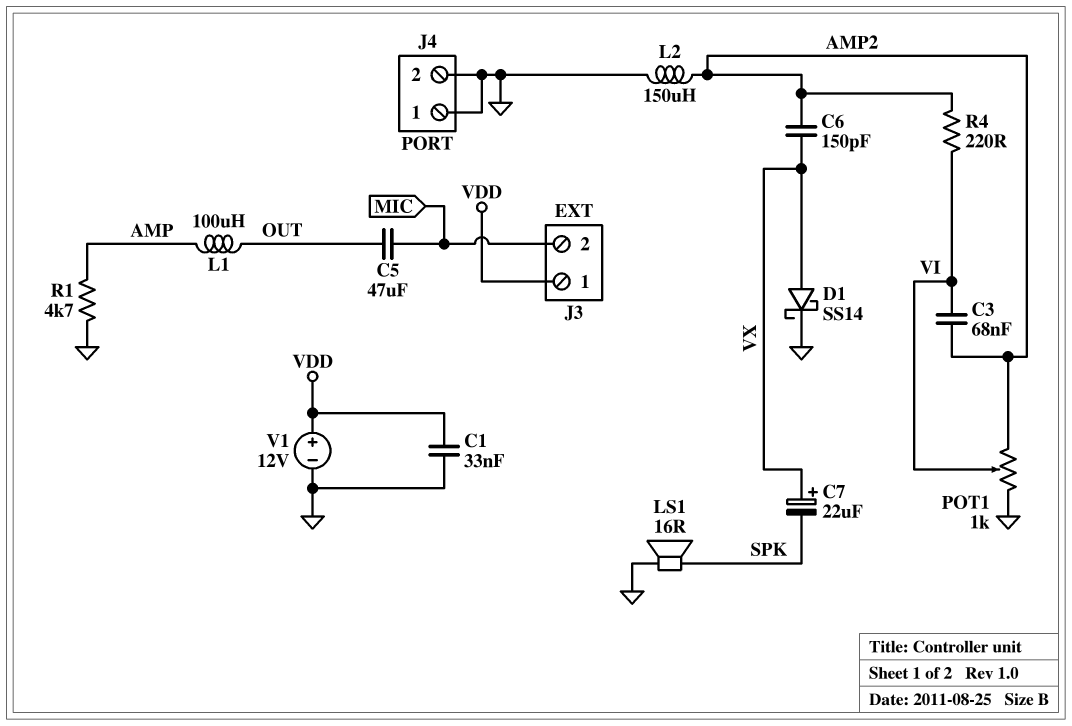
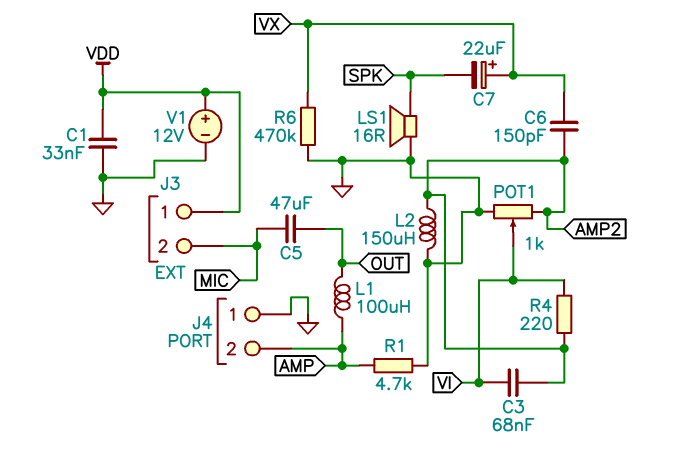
D1: schottky SS14 (A VX, K GND) -> none
J4 pin 2: GND -> AMP
R6: none -> 470k (GND, VX)

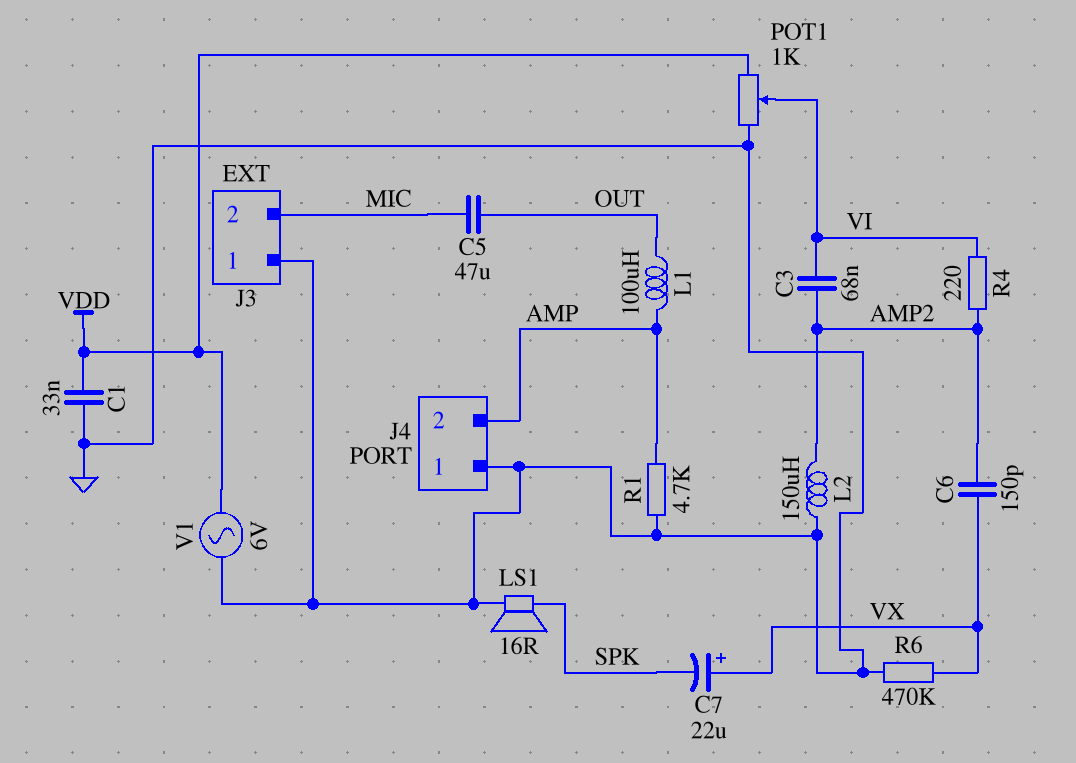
J3 pin 1: VDD -> GND
POT1: 1k (AMP2, GND, wiper VI) -> 1k (GND, VDD, wiper VI)
V1: 12V (plus VDD, minus GND) -> AC 6V (GND, VDD)

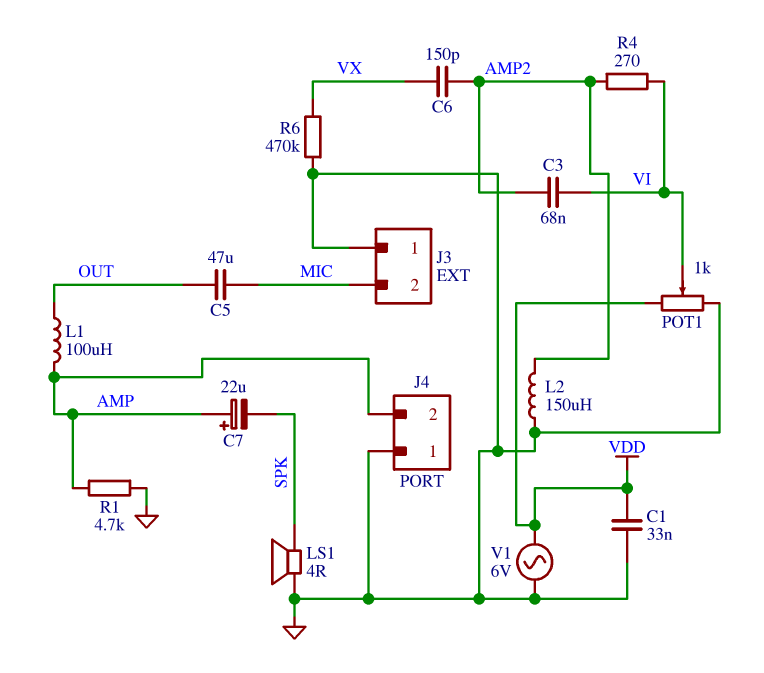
C7: 22uF (plus VX, minus SPK) -> 22uF (plus AMP, minus SPK)
LS1: speaker 16R (GND, SPK) -> speaker 4R (GND, SPK)
R4: 220 (AMP2, VI) -> 270 (AMP2, VI)

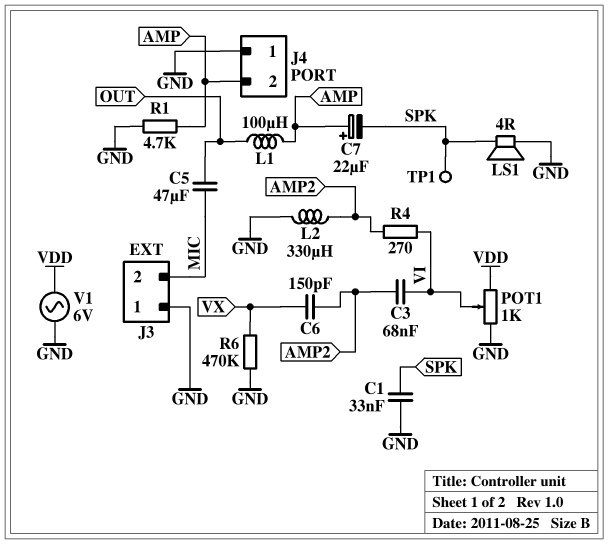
C1: 33nF (GND, VDD) -> 33nF (GND, SPK)
L2: 150uH (AMP2, GND) -> 330uH (AMP2, GND)
TP1: none -> test point (SPK)

